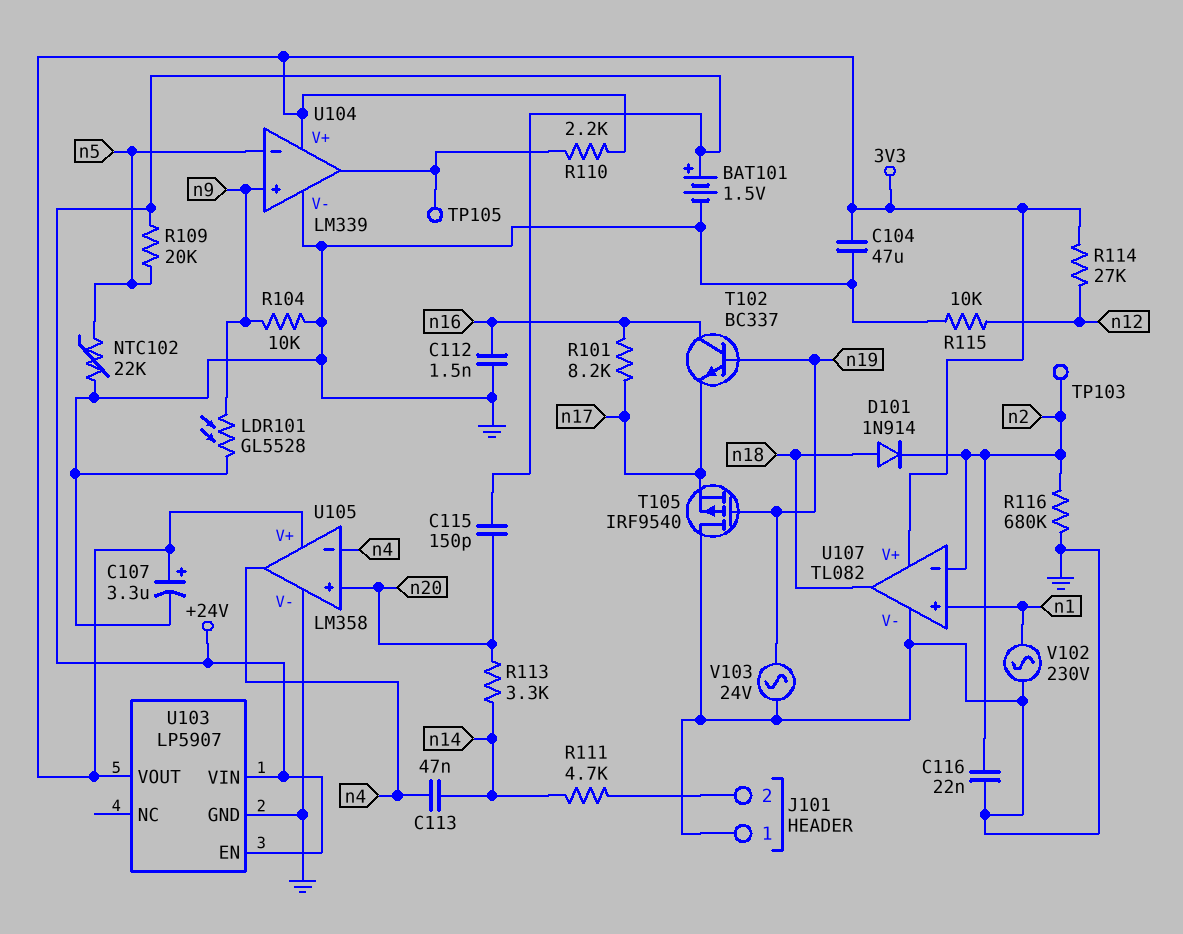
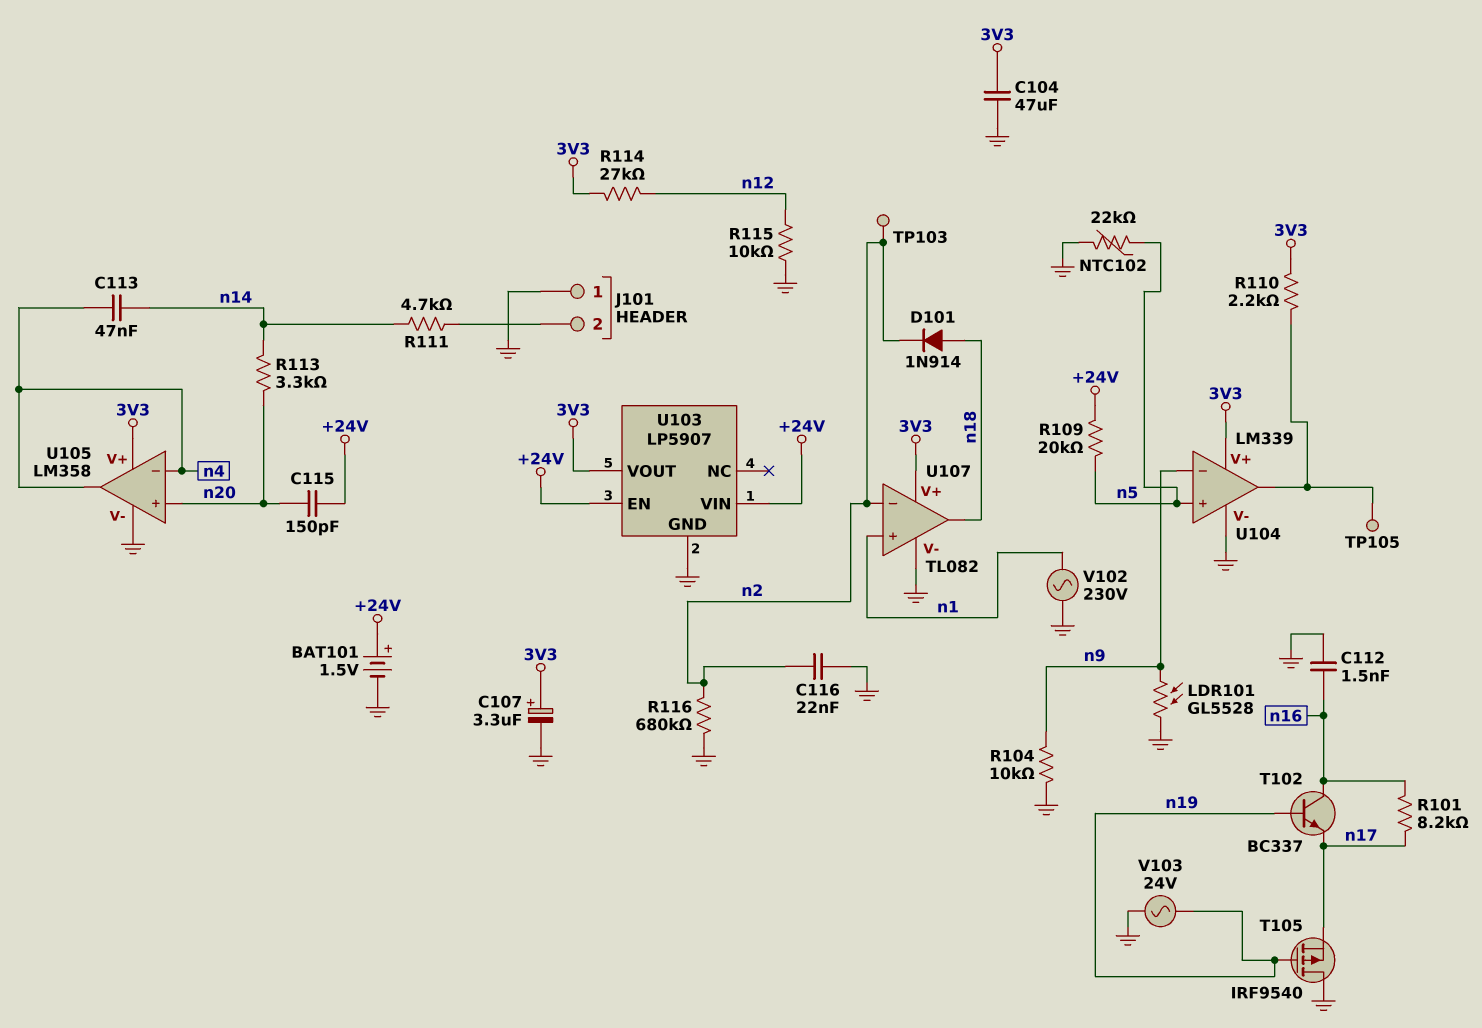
U104 pin in+: n9 -> n5
U104 pin in-: n5 -> n9

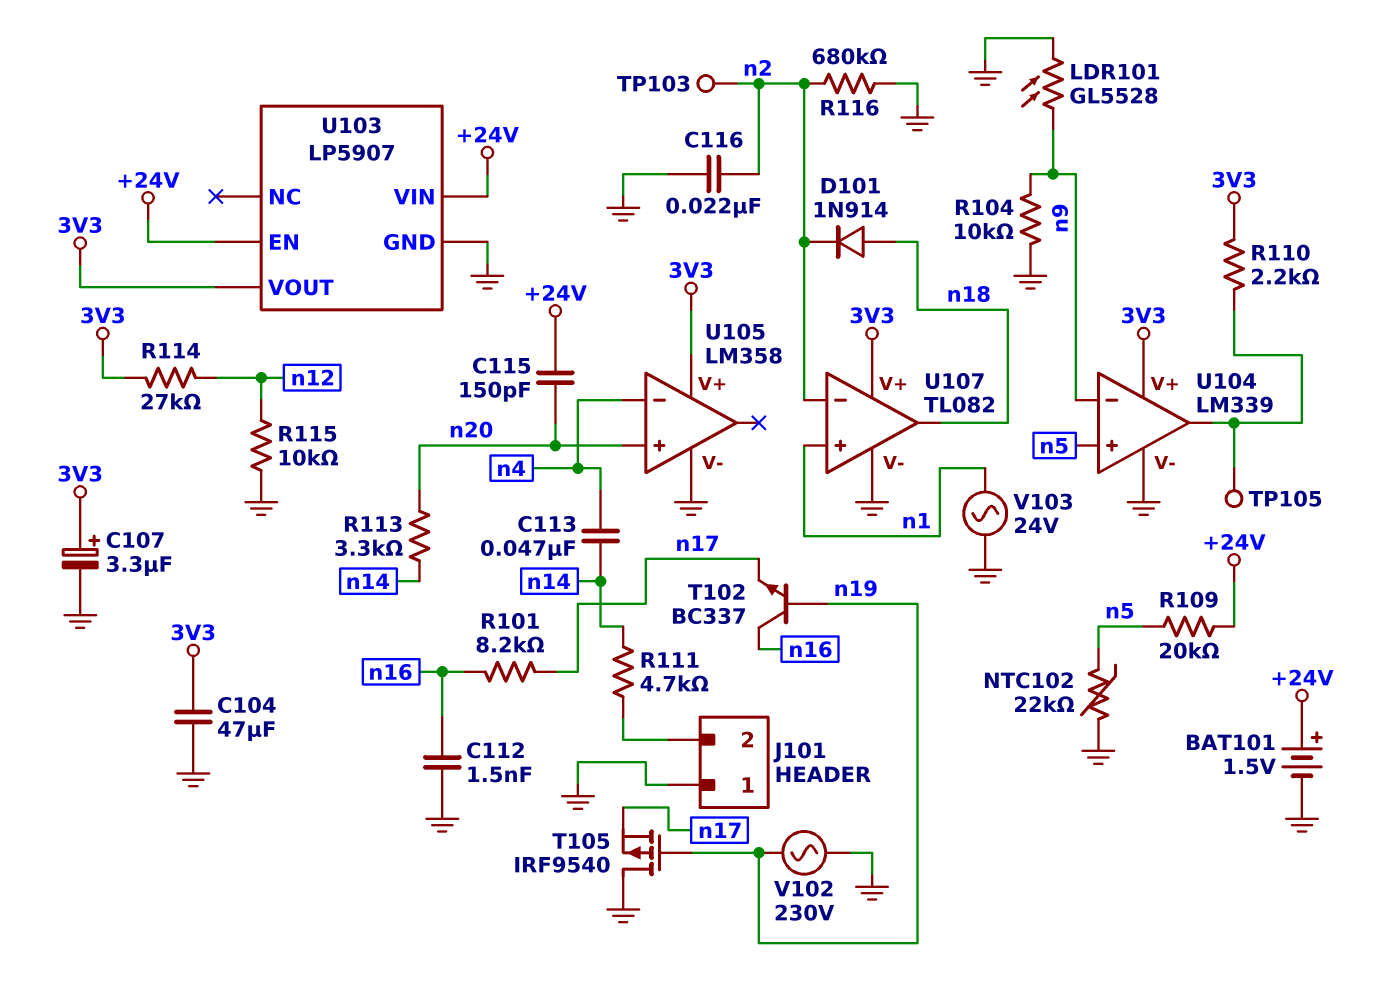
U105 pin out: n4 -> none
V102: AC 230V (GND, n1) -> AC 230V (GND, n19)
V103: AC 24V (GND, n19) -> AC 24V (GND, n1)

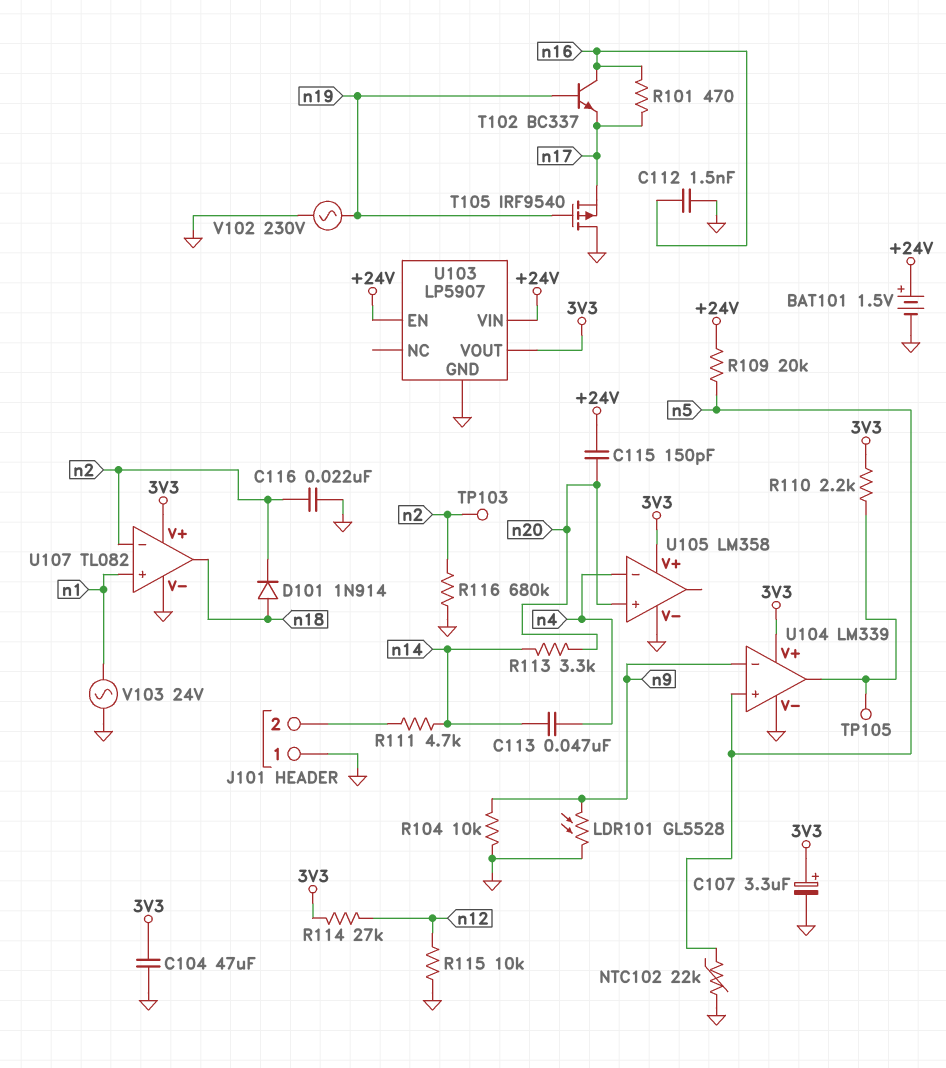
R101: 8.2k (n16, n17) -> 470 (n16, n17)

